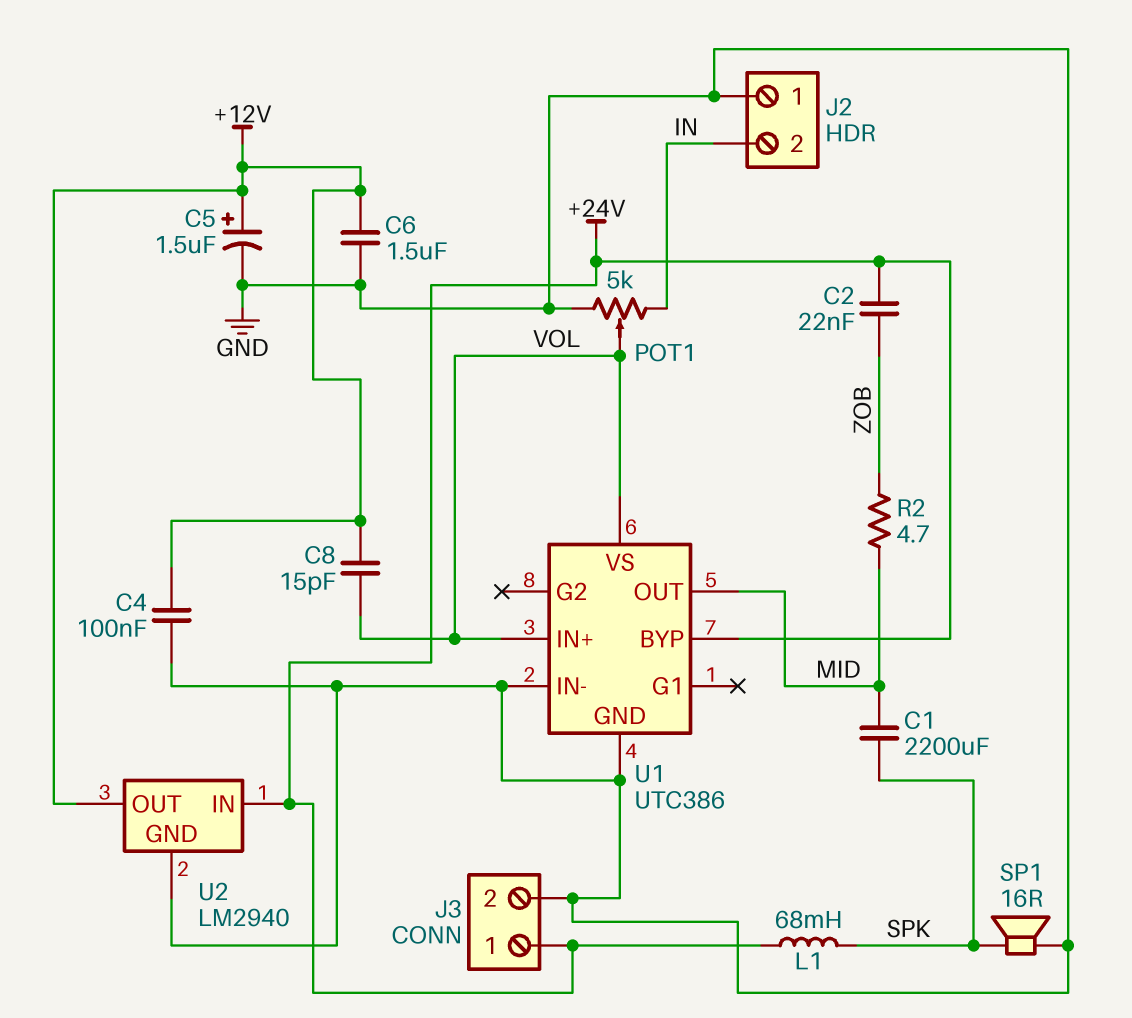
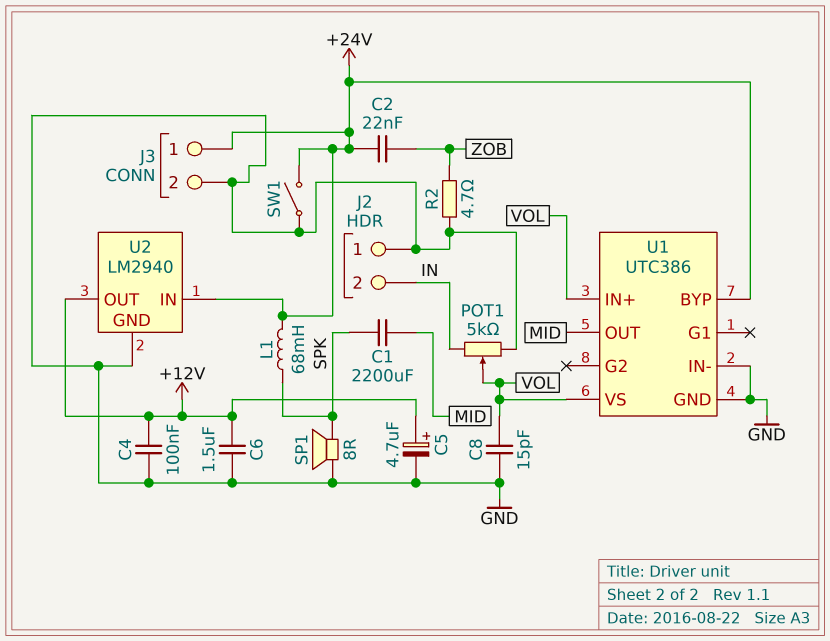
C5: 1.5uF (plus +12V, minus GND) -> 4.7uF (plus +12V, minus GND)
C8: 15pF (+12V, VOL) -> 15pF (GND, VOL)
R2: 4.7 (MID, ZOB) -> 4.7 (GND, ZOB)
SP1: speaker 16R (GND, SPK) -> speaker 8R (GND, SPK)
SW1: none -> switch (+24V, GND)

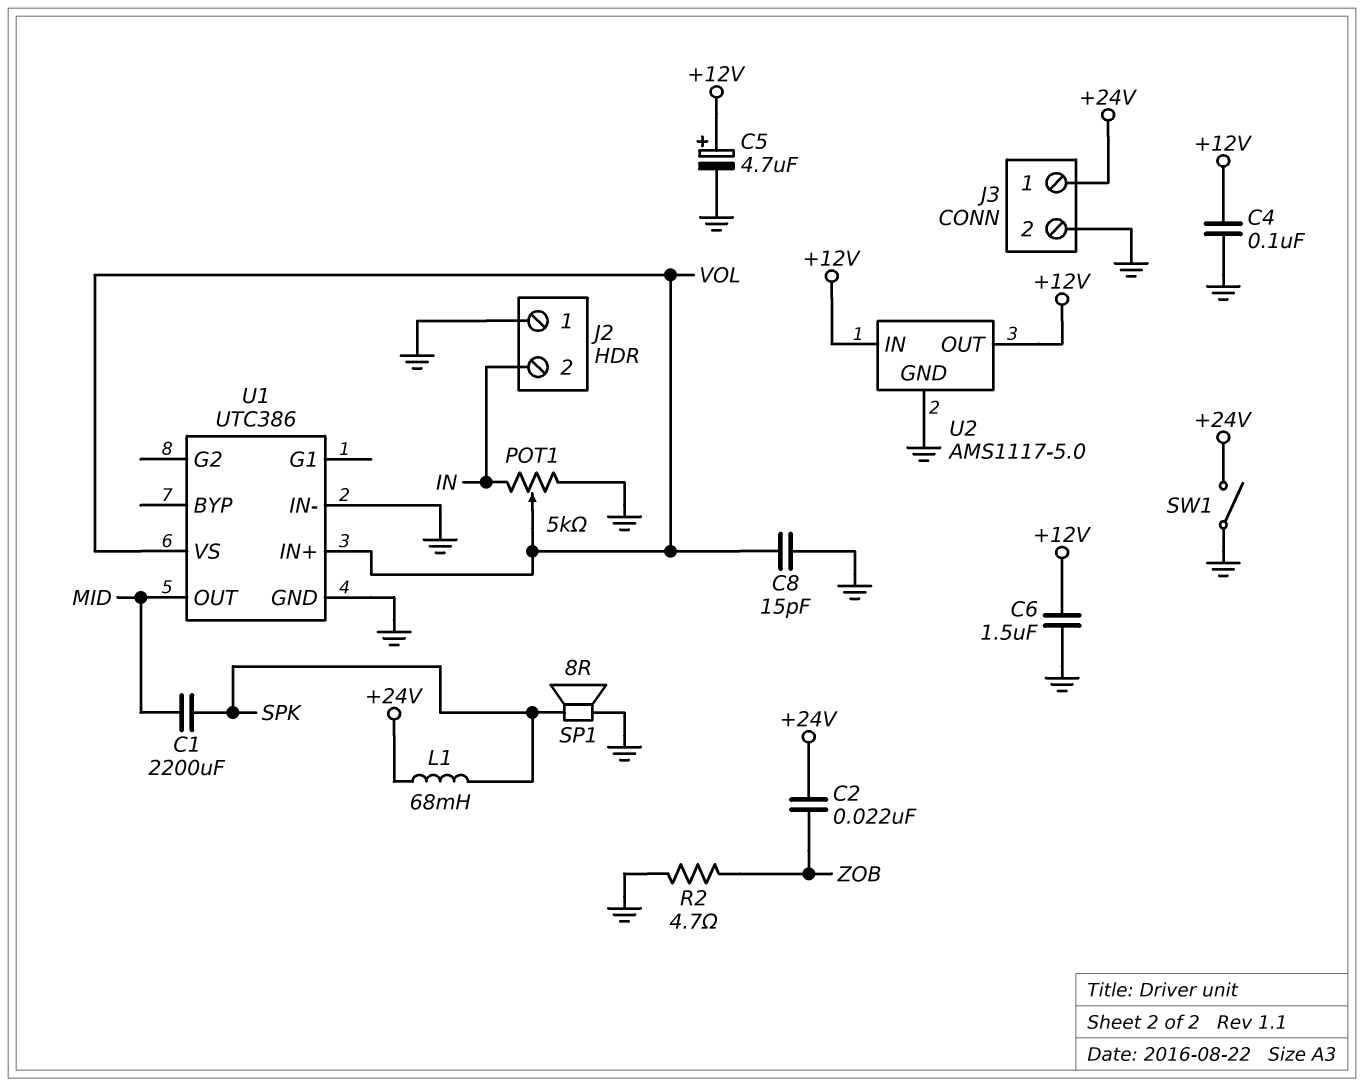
U1 pin BYP: +24V -> none
U2: LM2940 -> AMS1117-5.0
U2 pin IN: +24V -> +12V

